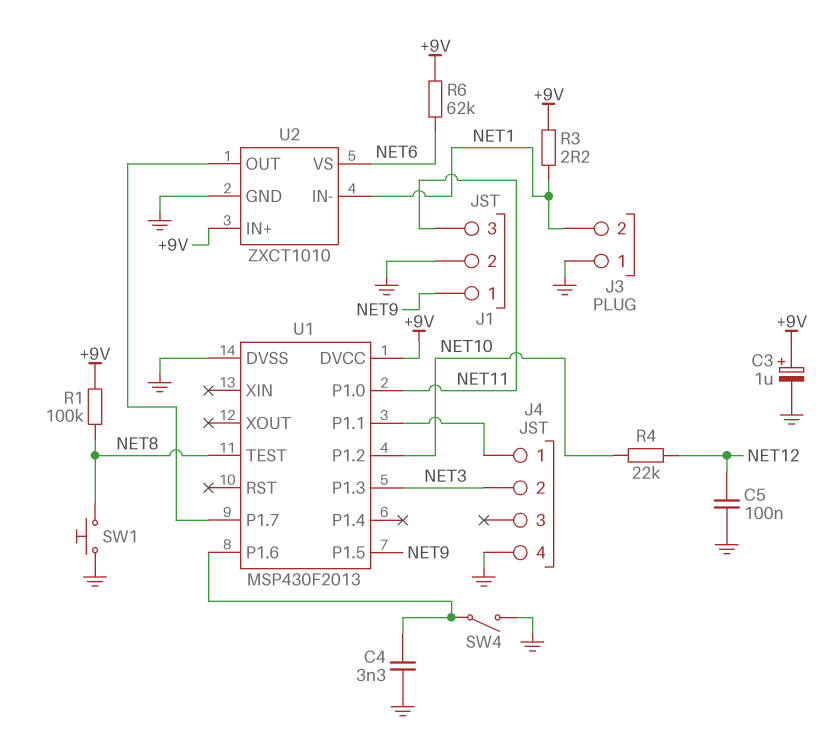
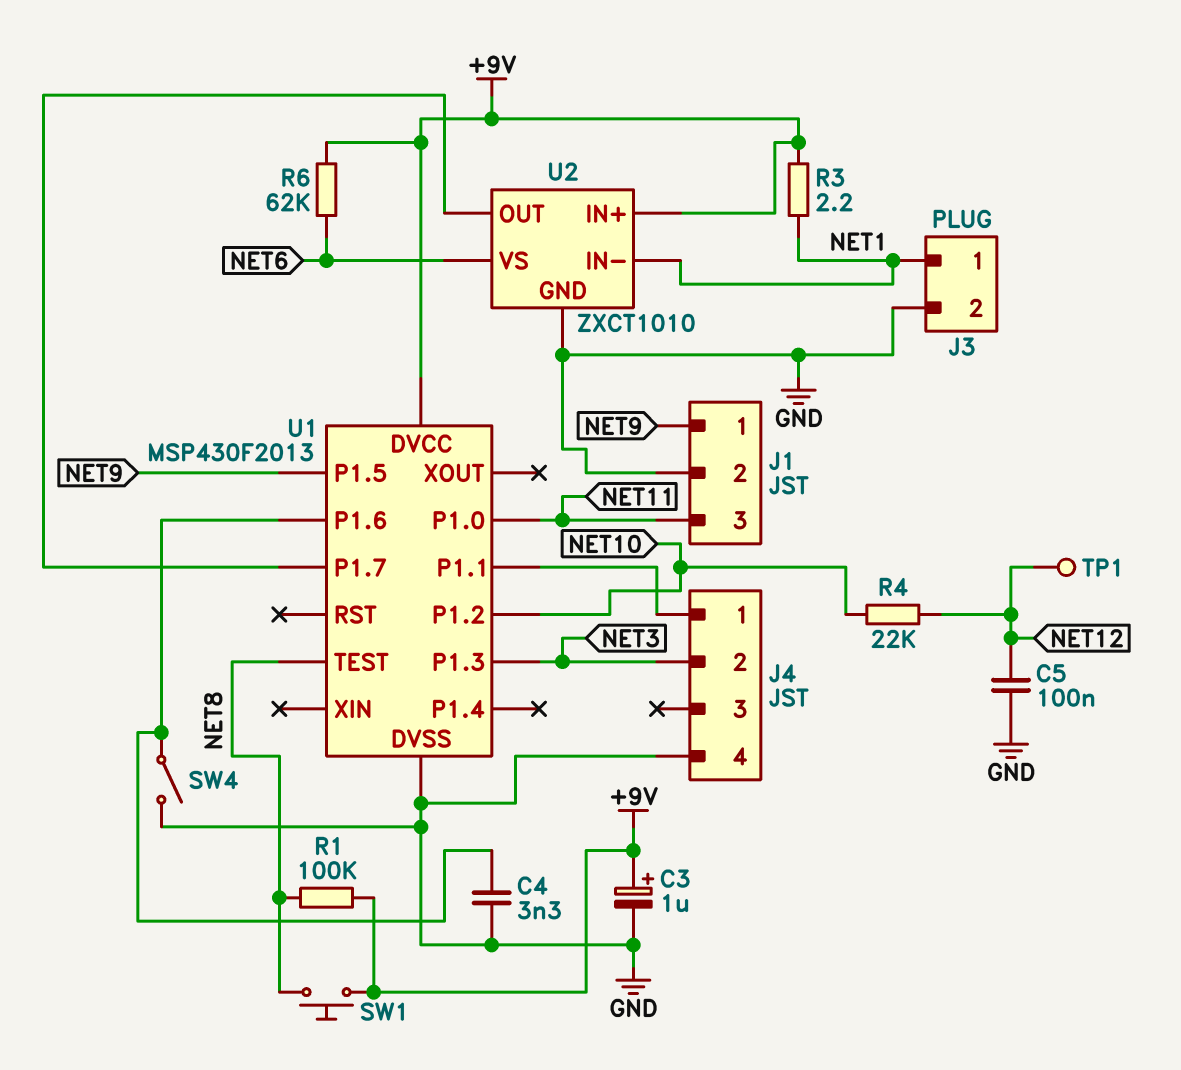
J3 pin 1: GND -> NET1
J3 pin 2: NET1 -> GND
SW1: button (GND, NET8) -> button (+9V, NET8)
TP1: none -> test point (NET12)

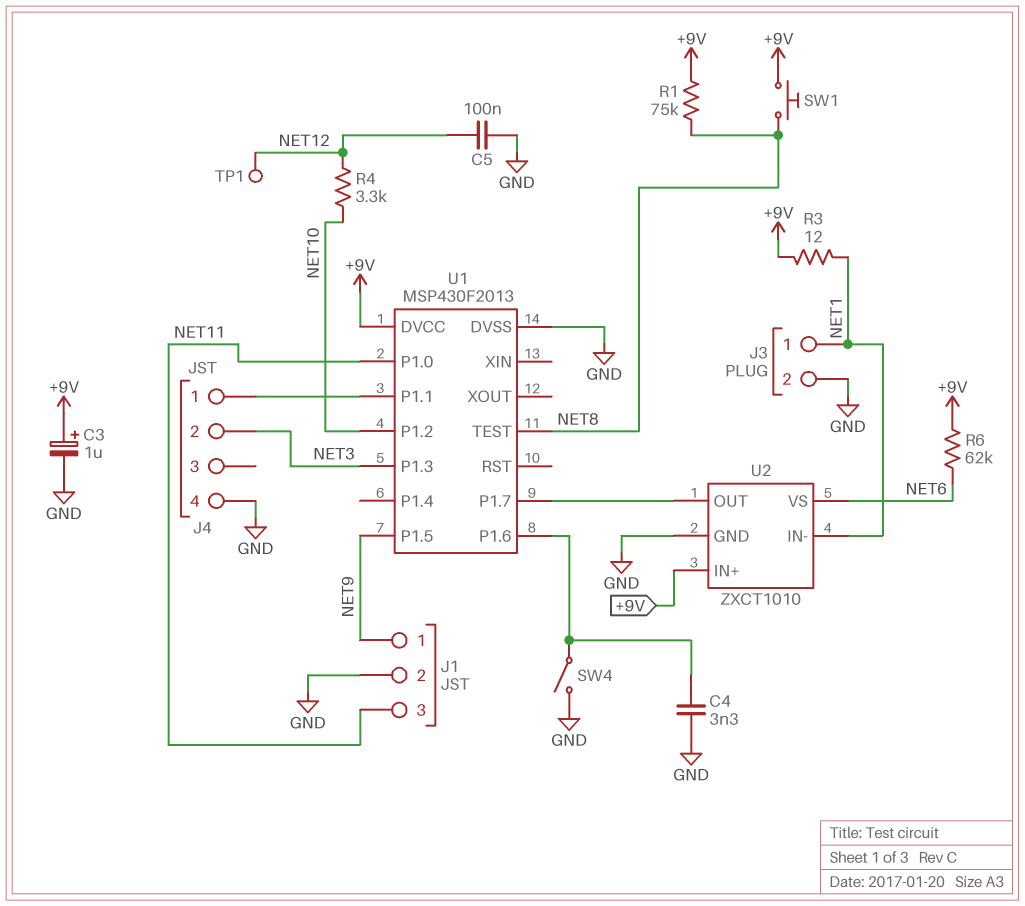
R1: 100k (+9V, NET8) -> 75k (+9V, NET8)
R3: 2.2 (+9V, NET1) -> 12 (+9V, NET1)
R4: 22k (NET10, NET12) -> 3.3k (NET10, NET12)

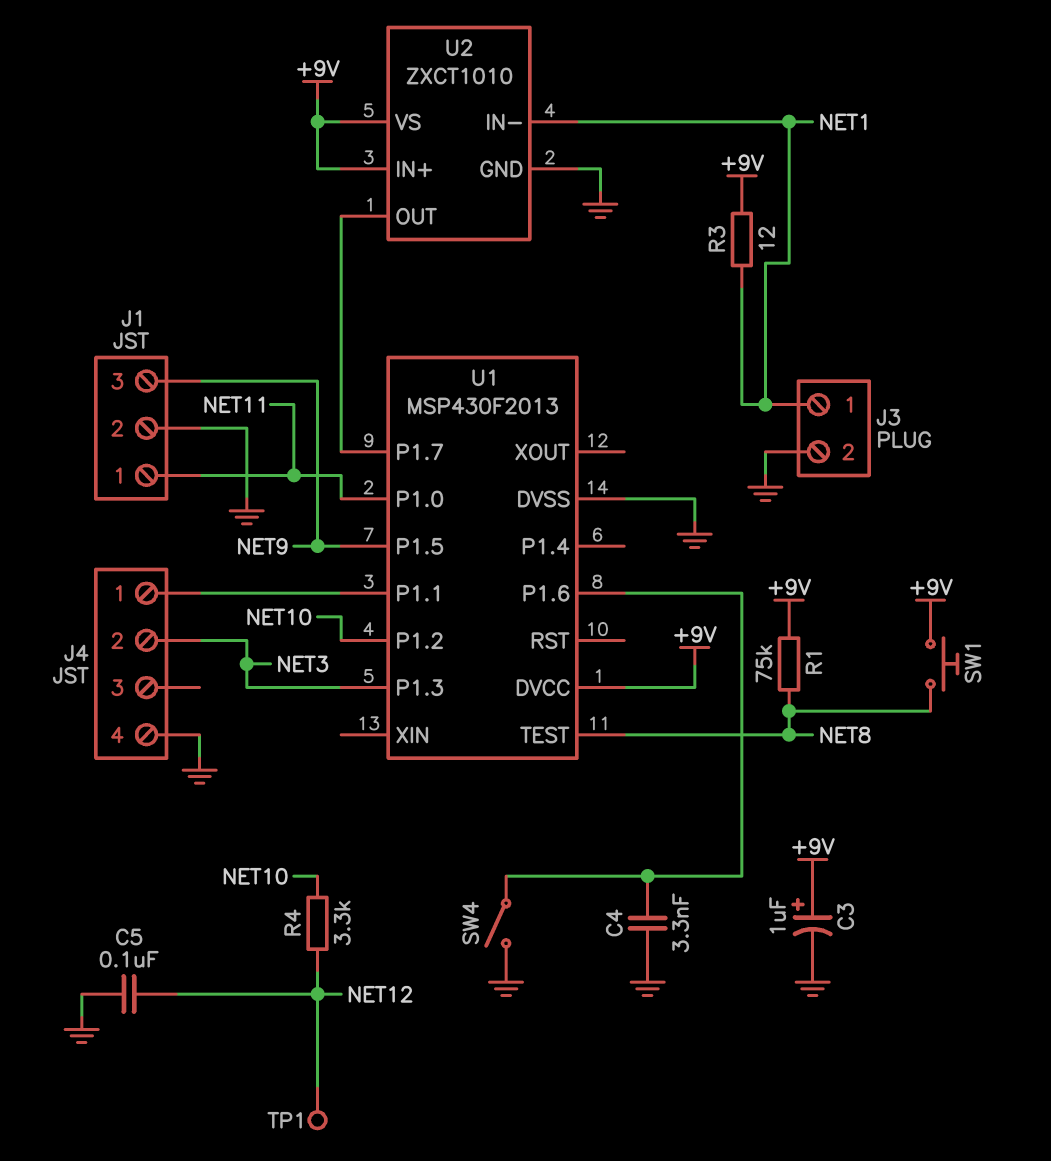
J1 pin 1: NET9 -> NET11
J1 pin 3: NET11 -> NET9
R6: 62k (+9V, NET6) -> none
U2 pin VS: NET6 -> +9V

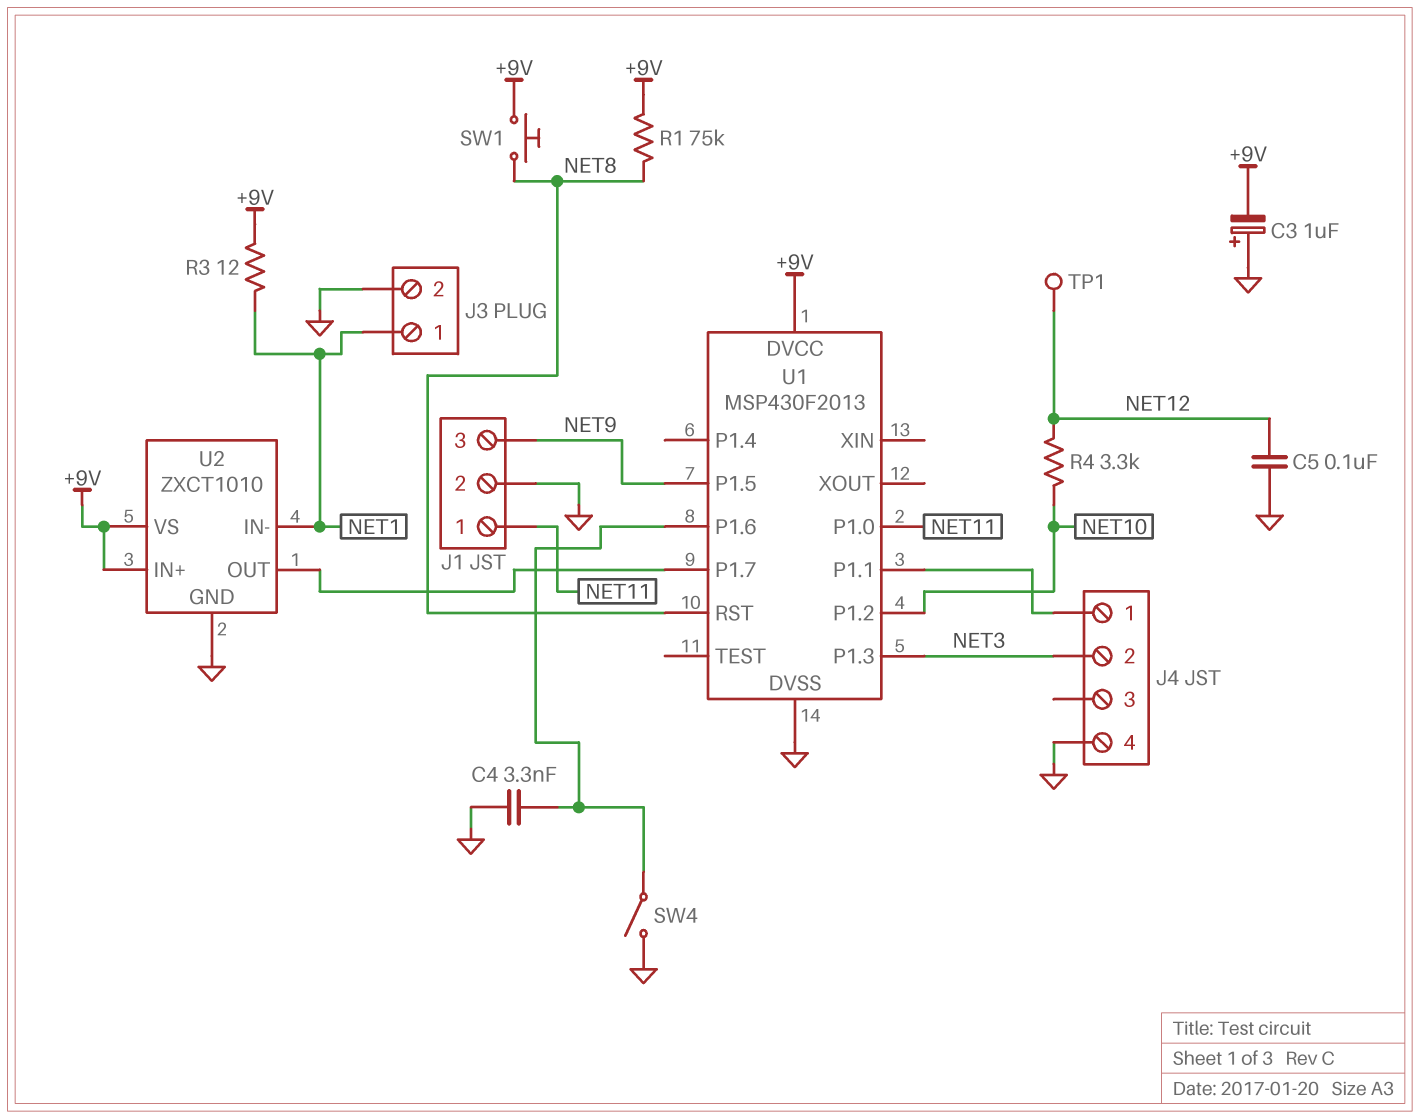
C3: 1uF (plus +9V, minus GND) -> 1uF (plus GND, minus +9V)
U1 pin RST: none -> NET8
U1 pin TEST: NET8 -> none

